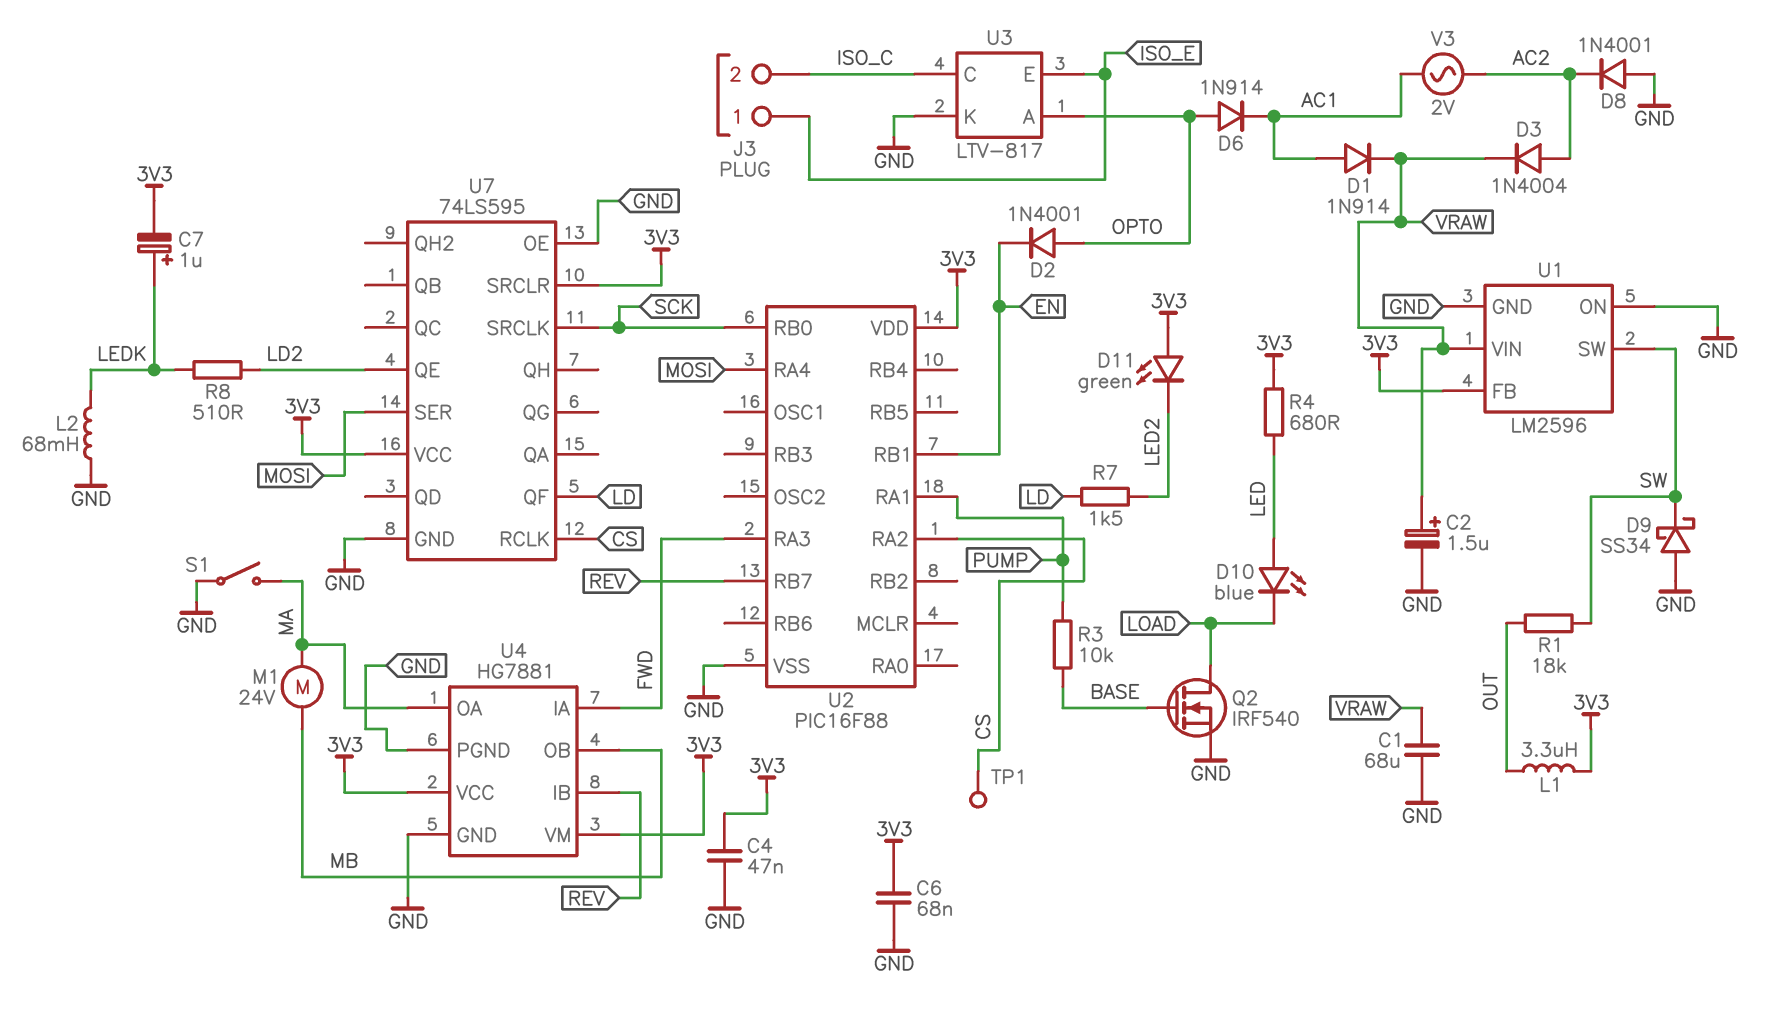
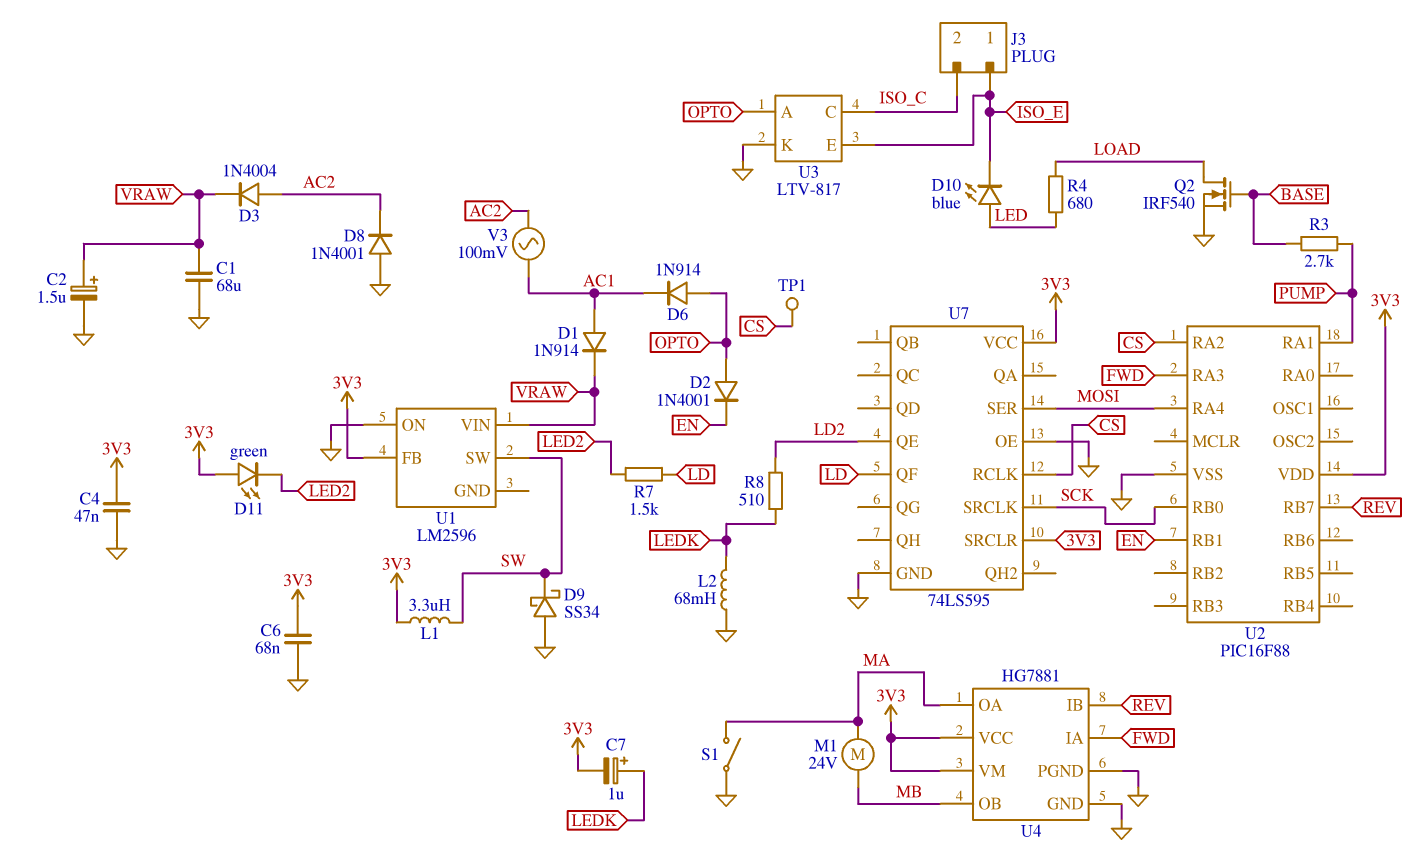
D10: LED blue (A LED, K LOAD) -> LED blue (A LED, K ISO_E)
L1: 3.3uH (3V3, OUT) -> 3.3uH (3V3, SW)
R1: 18k (OUT, SW) -> none
R3: 10k (BASE, PUMP) -> 2.7k (BASE, PUMP)
R4: 680 (3V3, LED) -> 680 (LED, LOAD)
U1 pin GND: GND -> none
V3: AC 2V (AC1, AC2) -> AC 100mV (AC1, AC2)

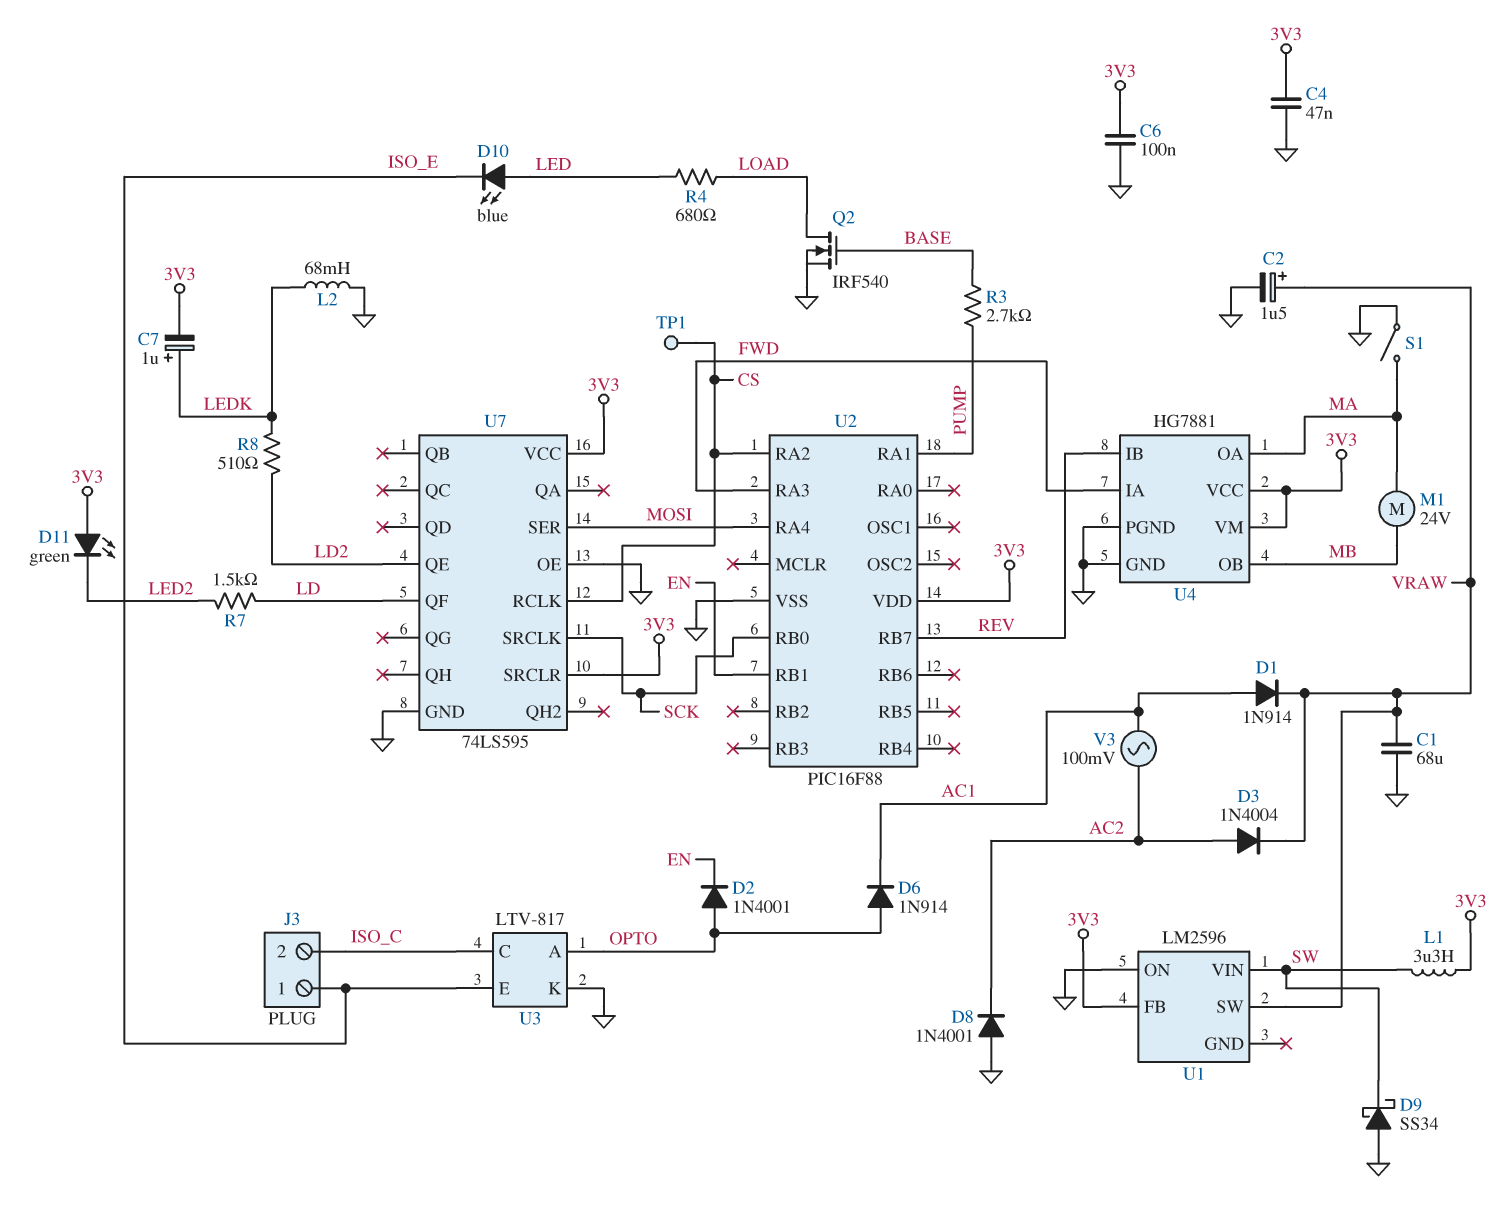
C6: 68nF (3V3, GND) -> 100nF (3V3, GND)
U1 pin SW: SW -> VRAW
U1 pin VIN: VRAW -> SW

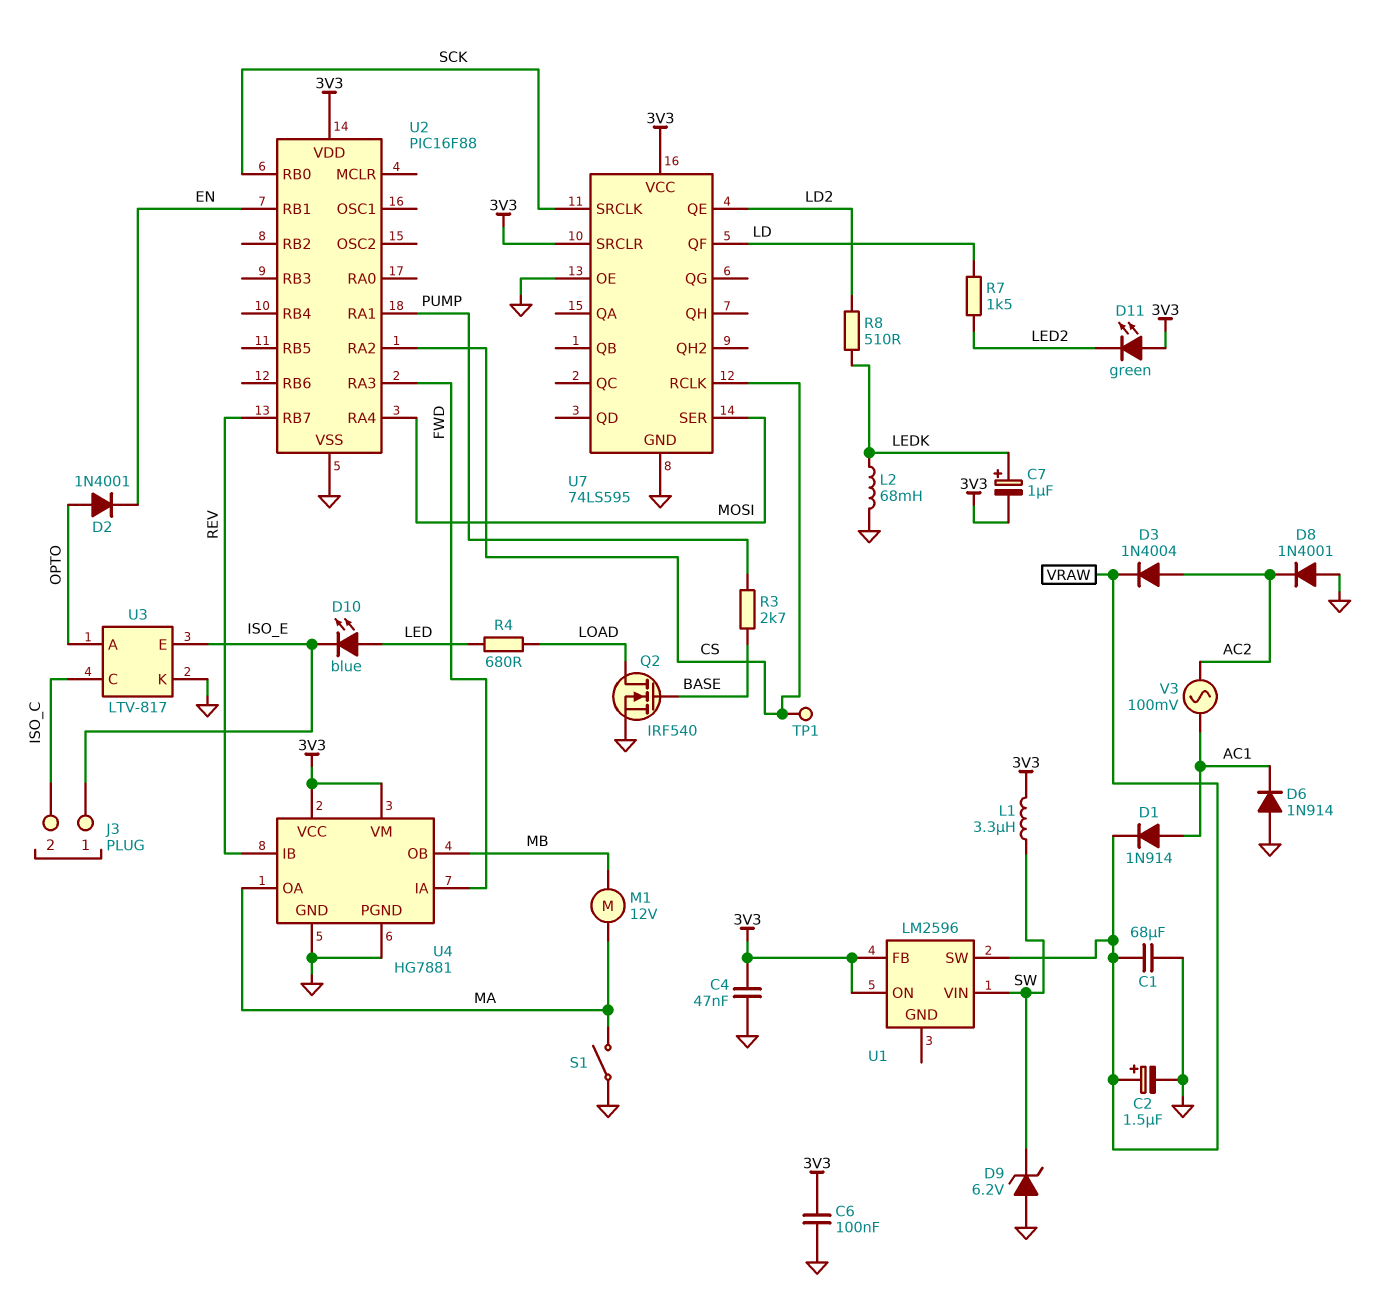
D6: diode 1N914 (A OPTO, K AC1) -> diode 1N914 (A GND, K AC1)
D9: schottky SS34 (A GND, K SW) -> zener 6.2V (A GND, K SW)
M1: motor 24V (MA, MB) -> motor 12V (MA, MB)
U1 pin ON: GND -> 3V3

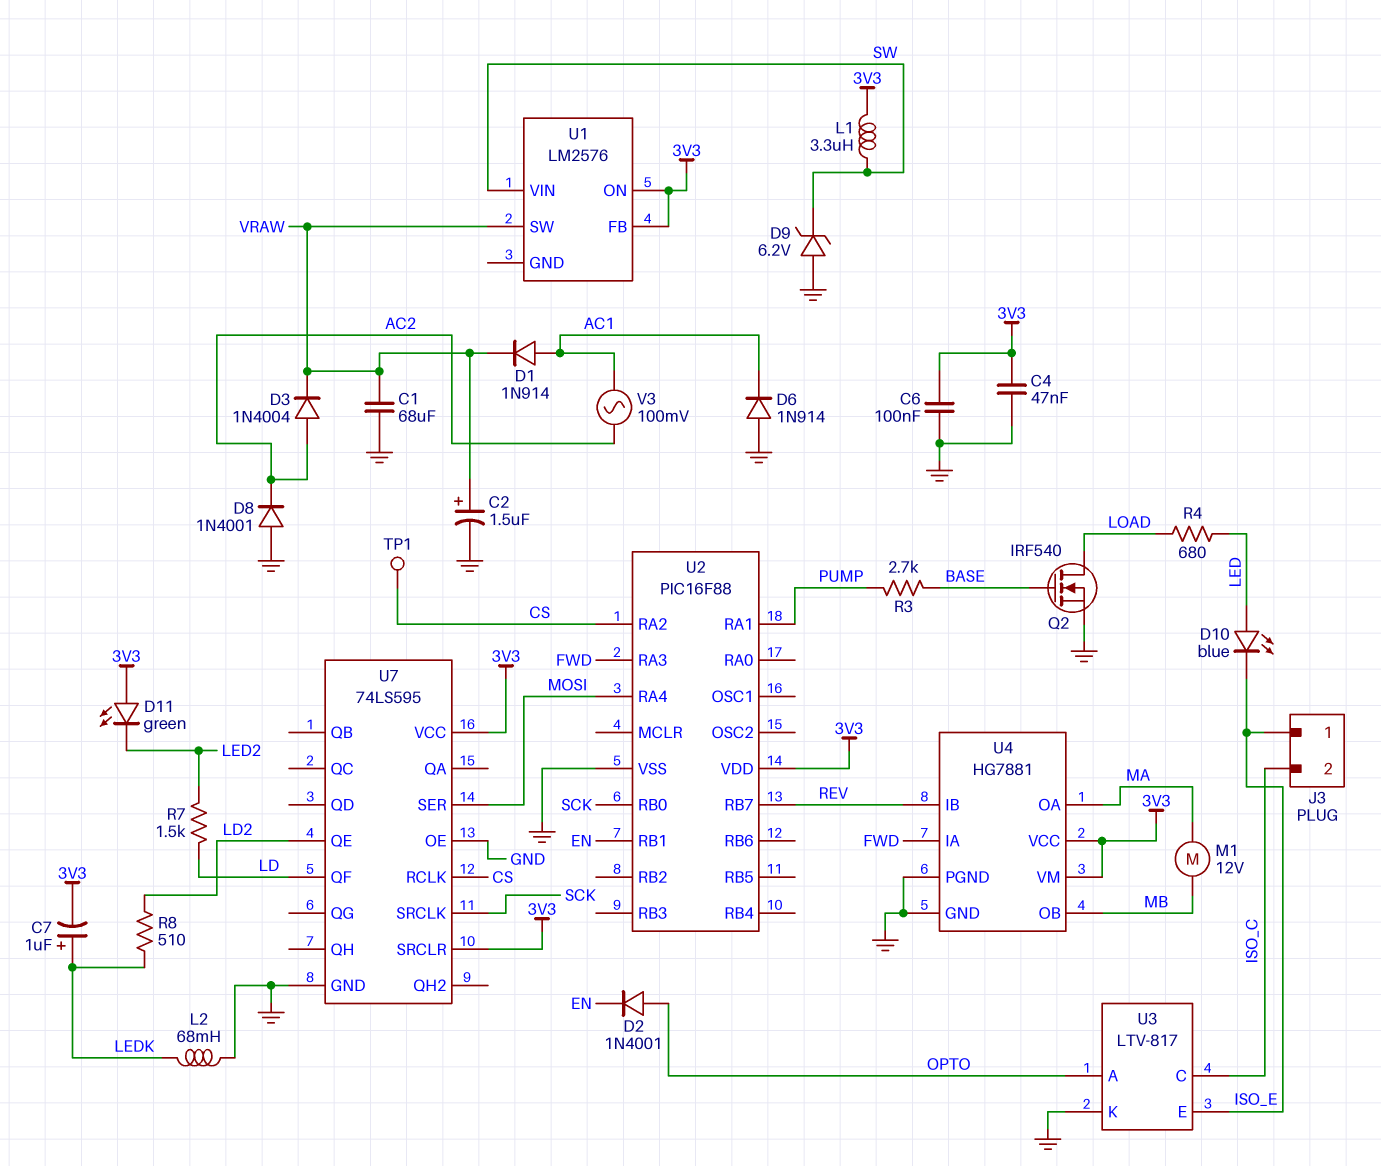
S1: switch (GND, MA) -> none
U1: LM2596 -> LM2576

